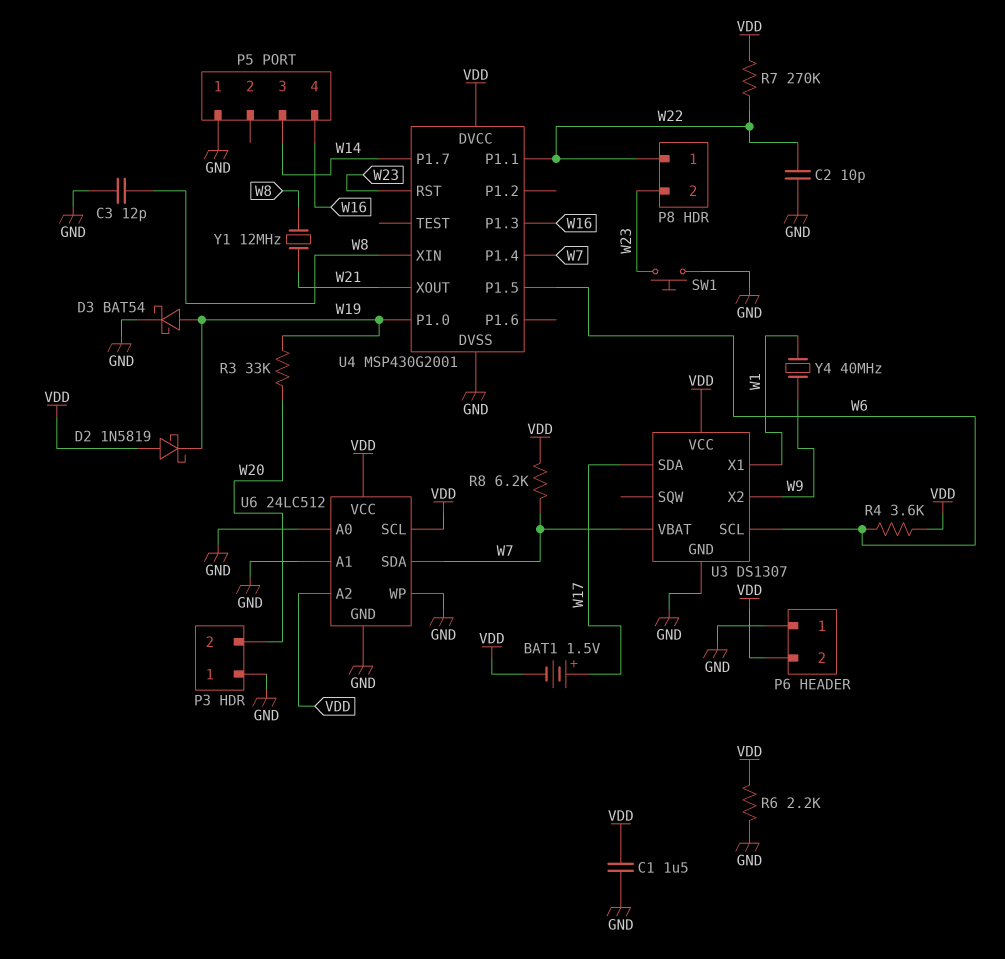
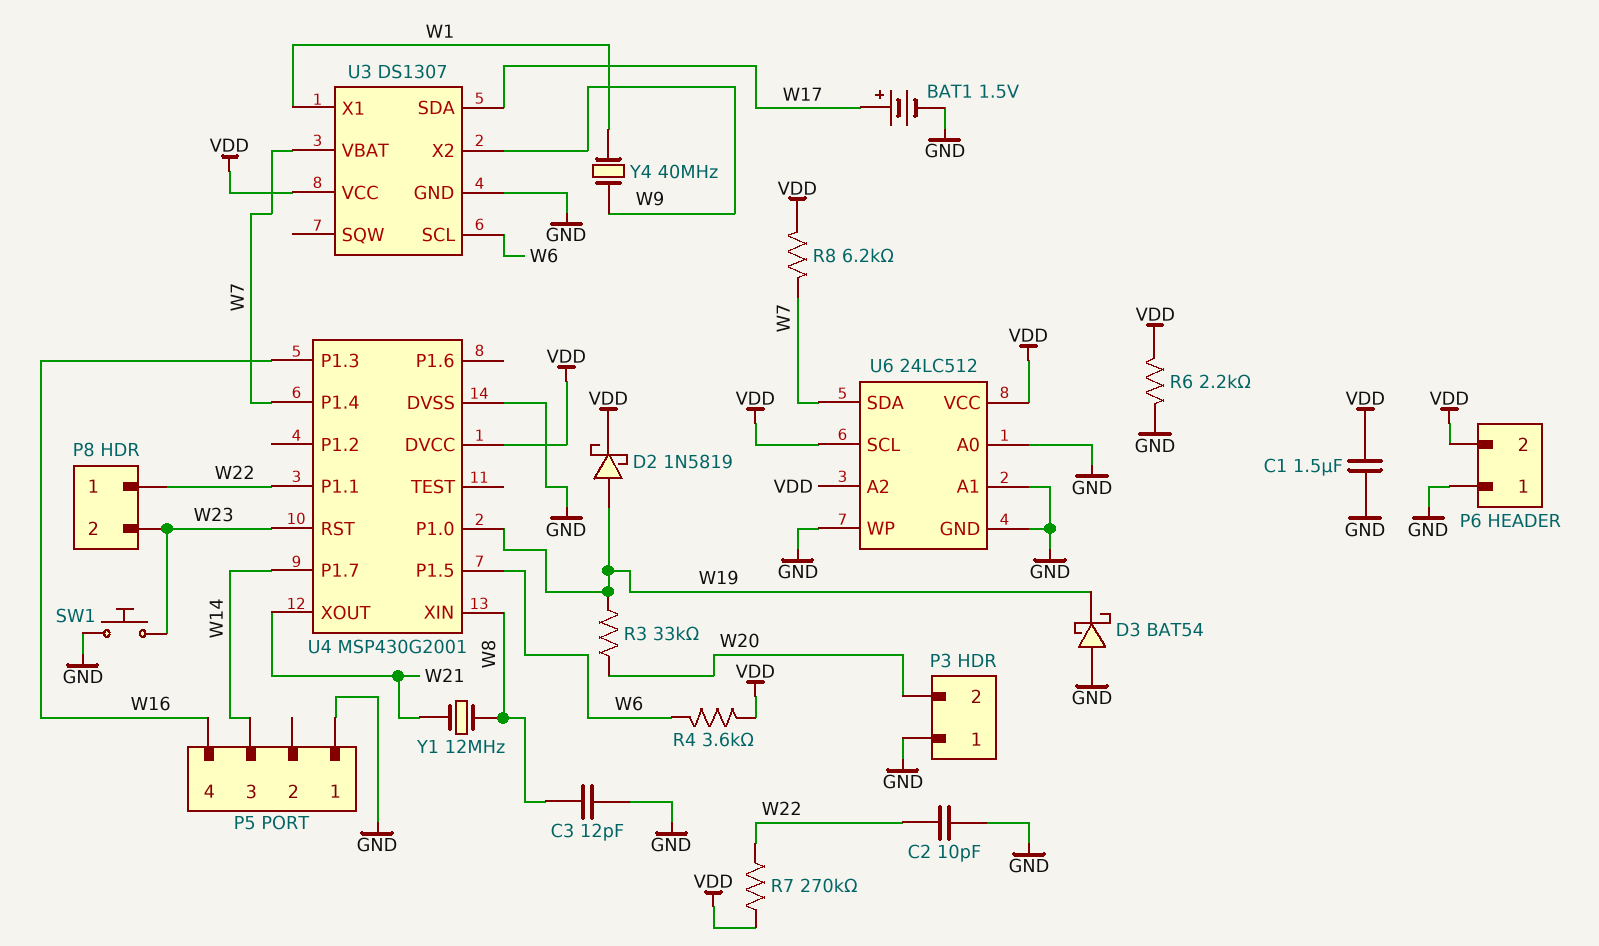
BAT1: 1.5V (plus W17, minus VDD) -> 1.5V (plus W17, minus GND)
D2: schottky 1N5819 (A VDD, K W19) -> schottky 1N5819 (A W19, K VDD)
D3: schottky BAT54 (A W19, K GND) -> schottky BAT54 (A GND, K W19)

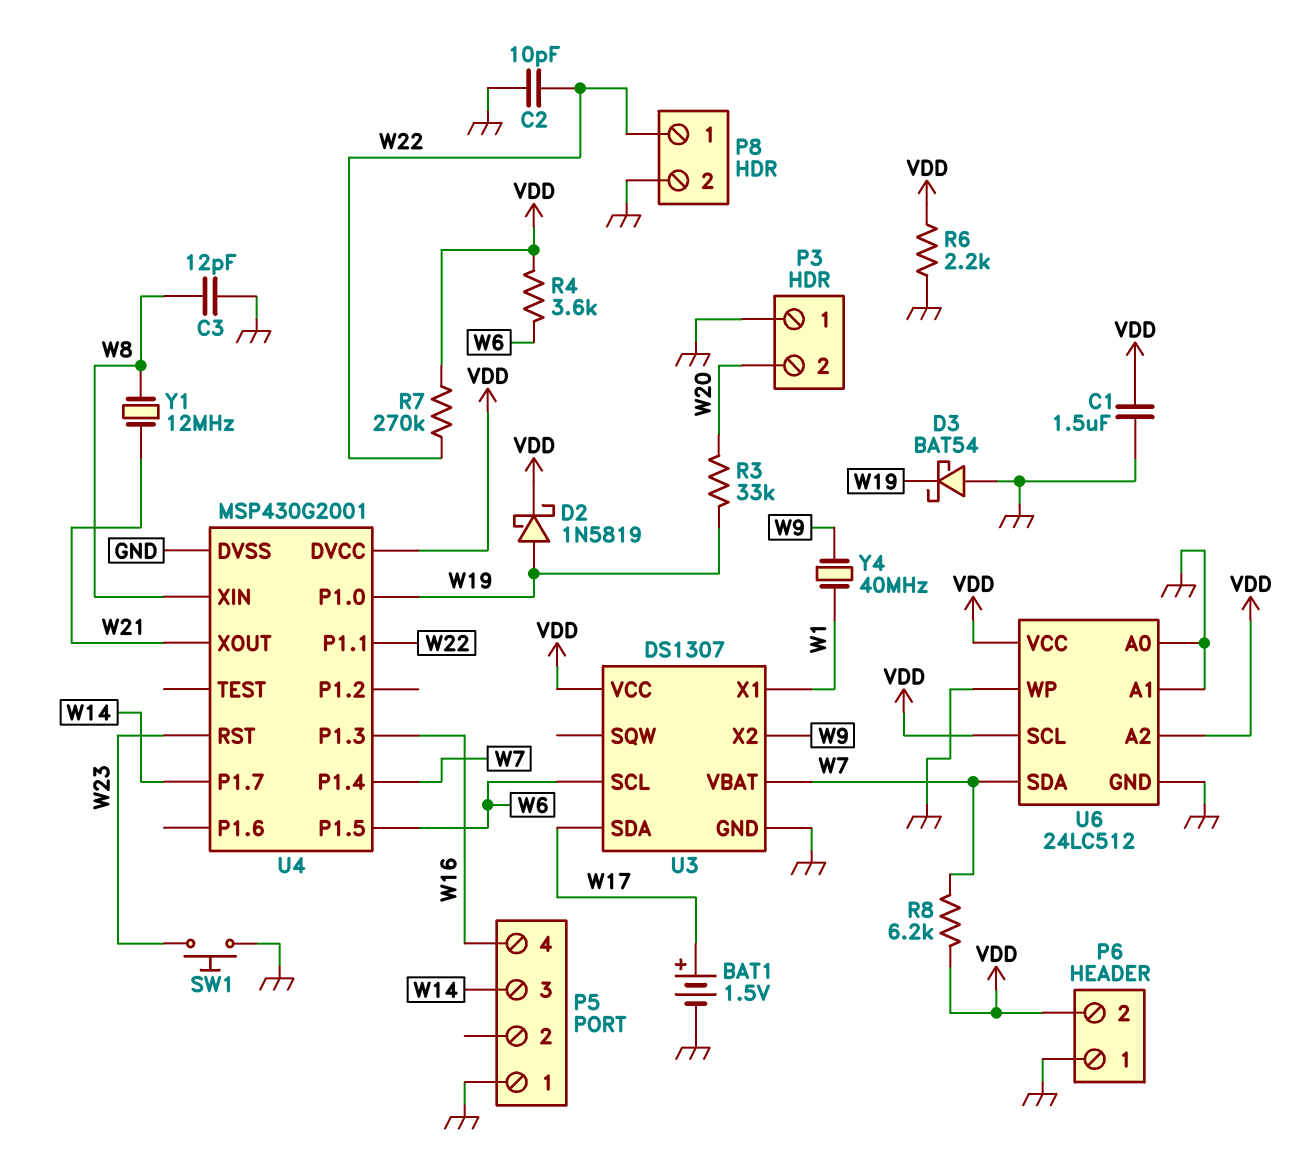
P8 pin 2: W23 -> GND

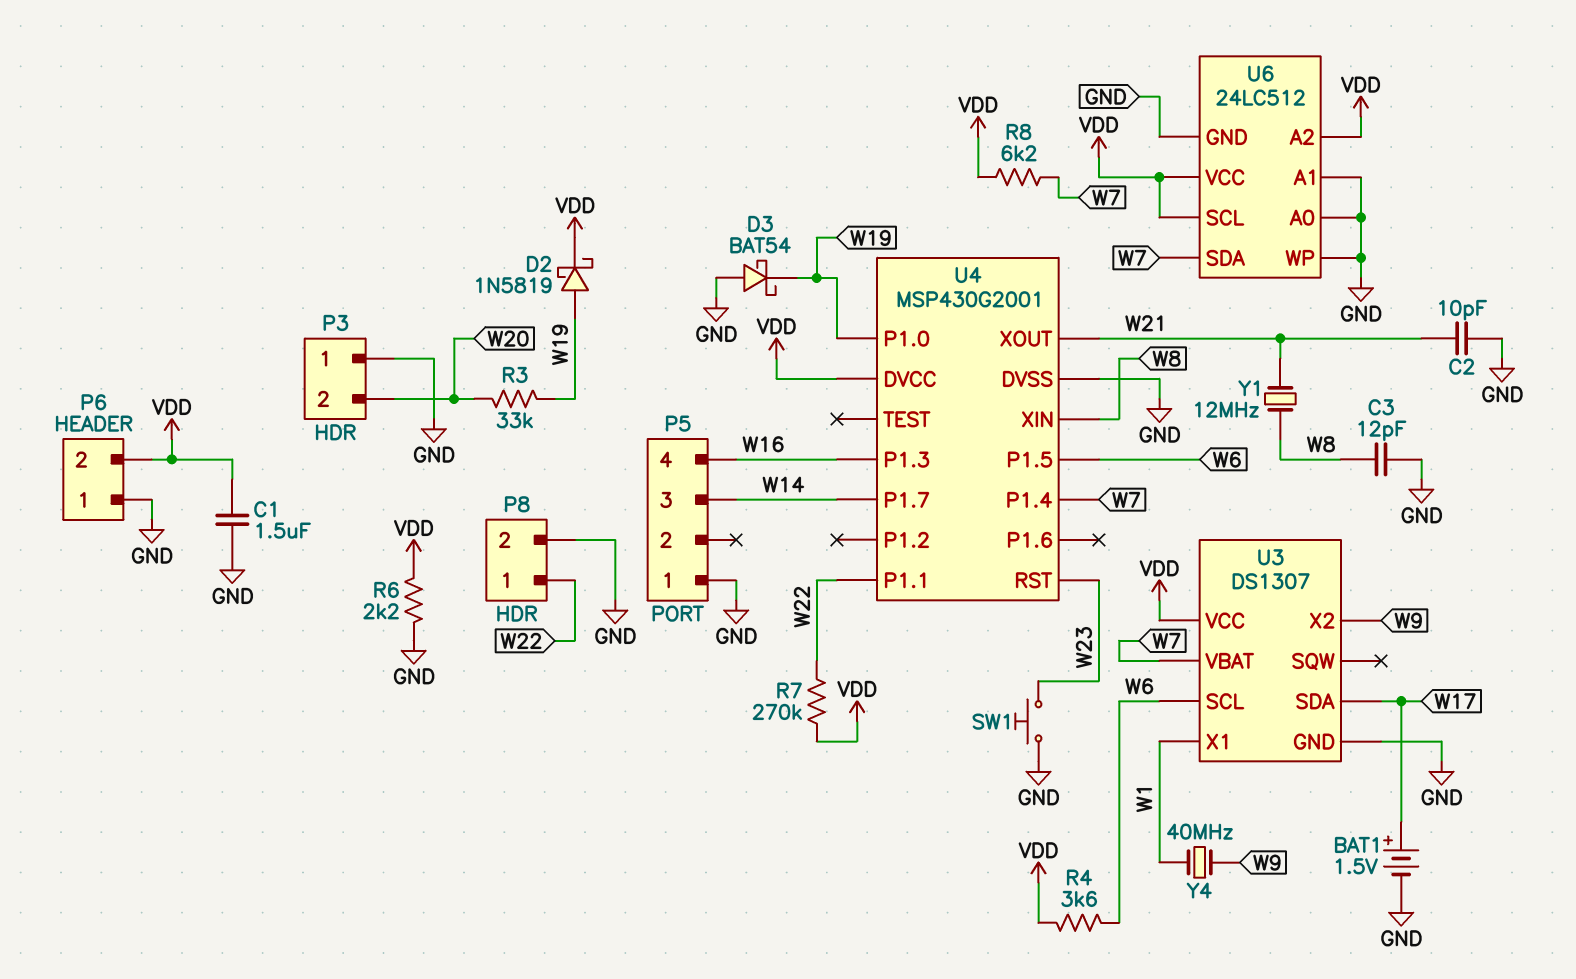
C2: 10pF (GND, W22) -> 10pF (GND, W21)

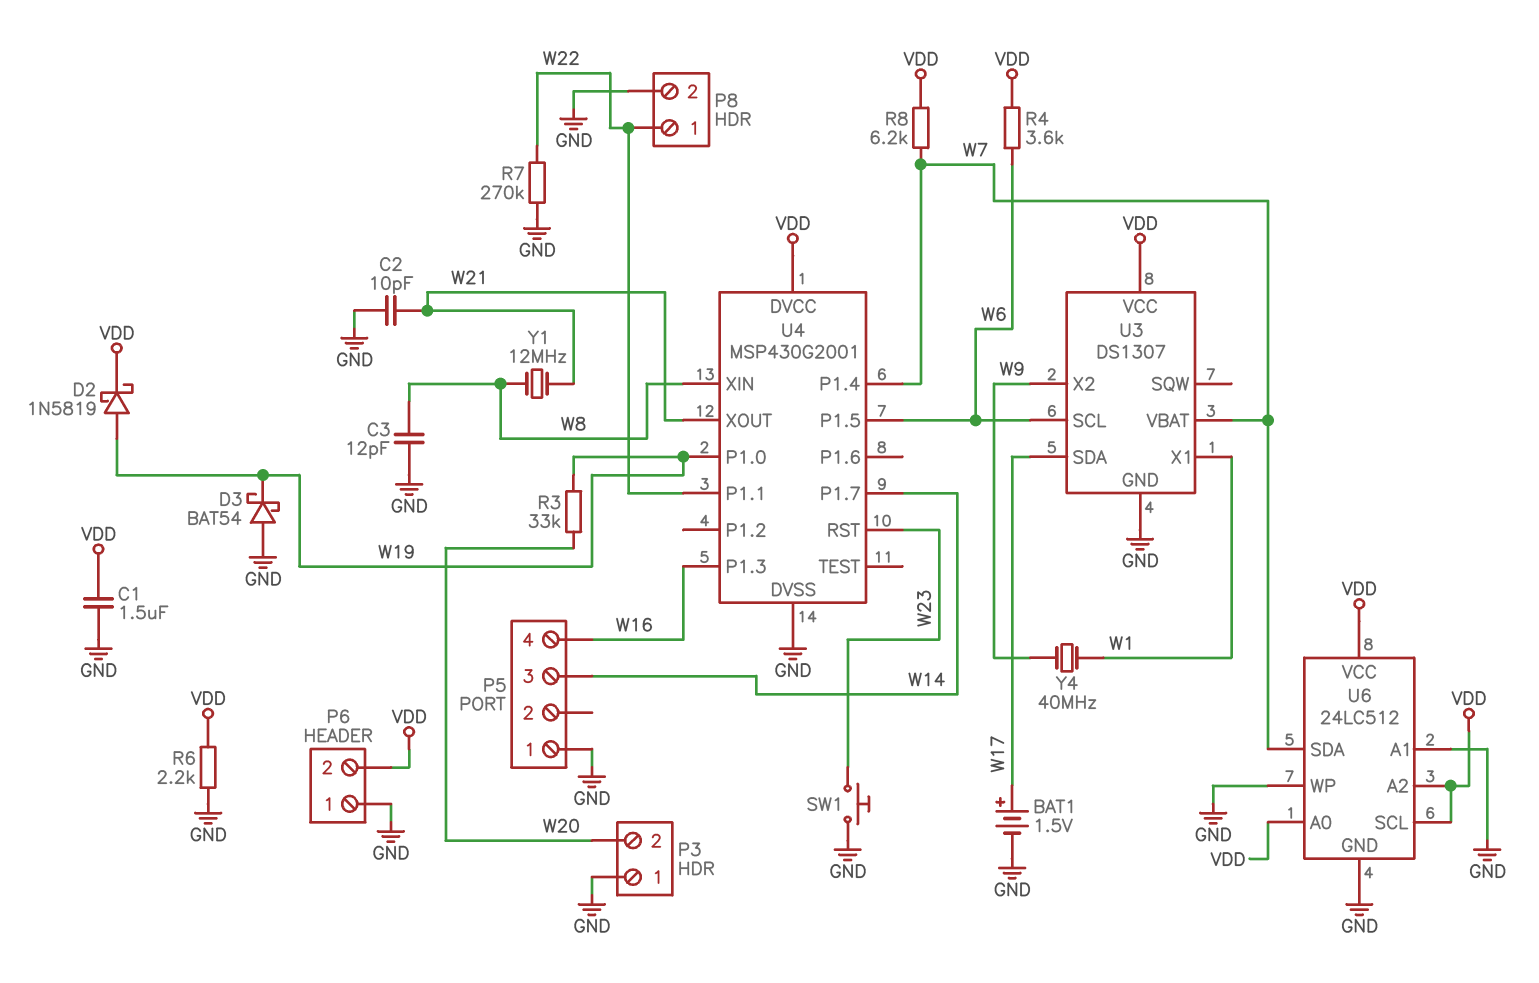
R7: 270k (VDD, W22) -> 270k (GND, W22)
U6 pin A0: GND -> VDD

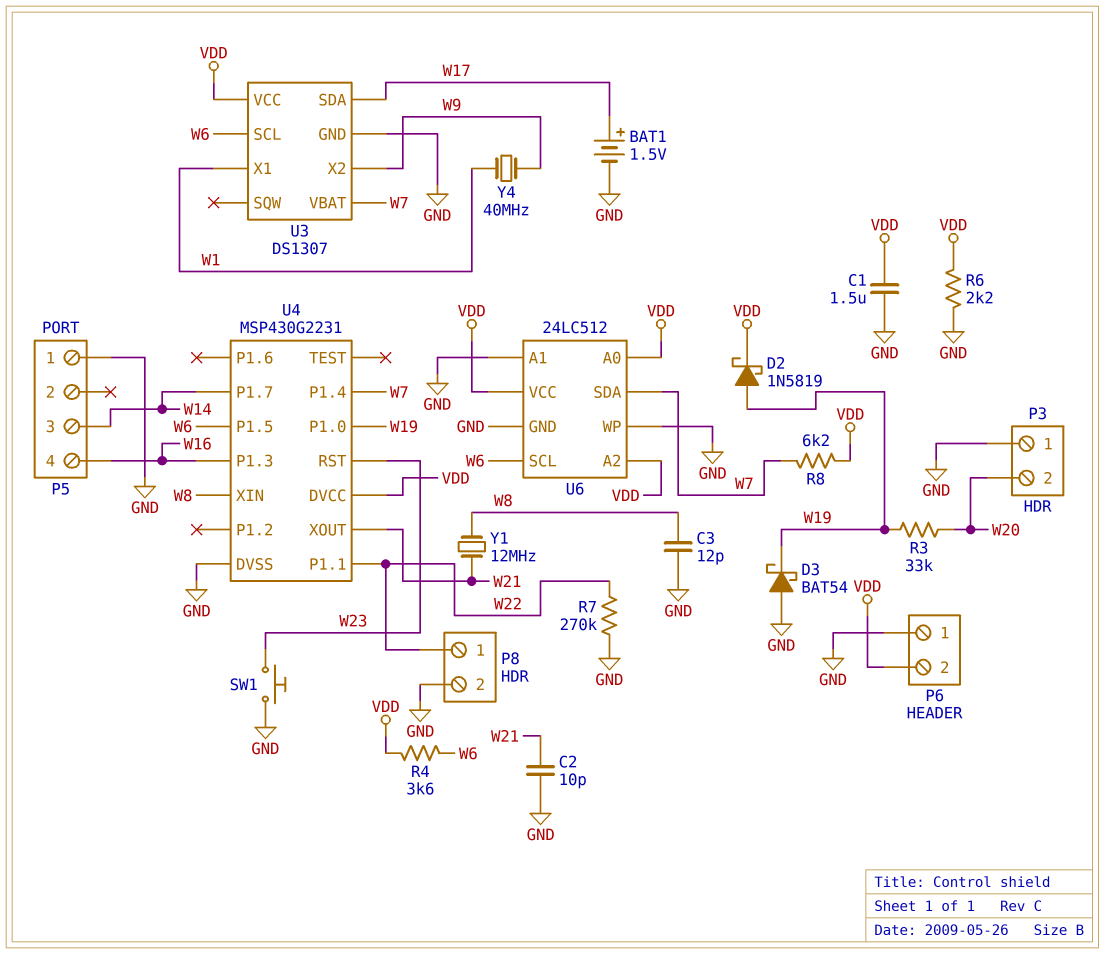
U4: MSP430G2001 -> MSP430G2231
U6 pin SCL: VDD -> W6

